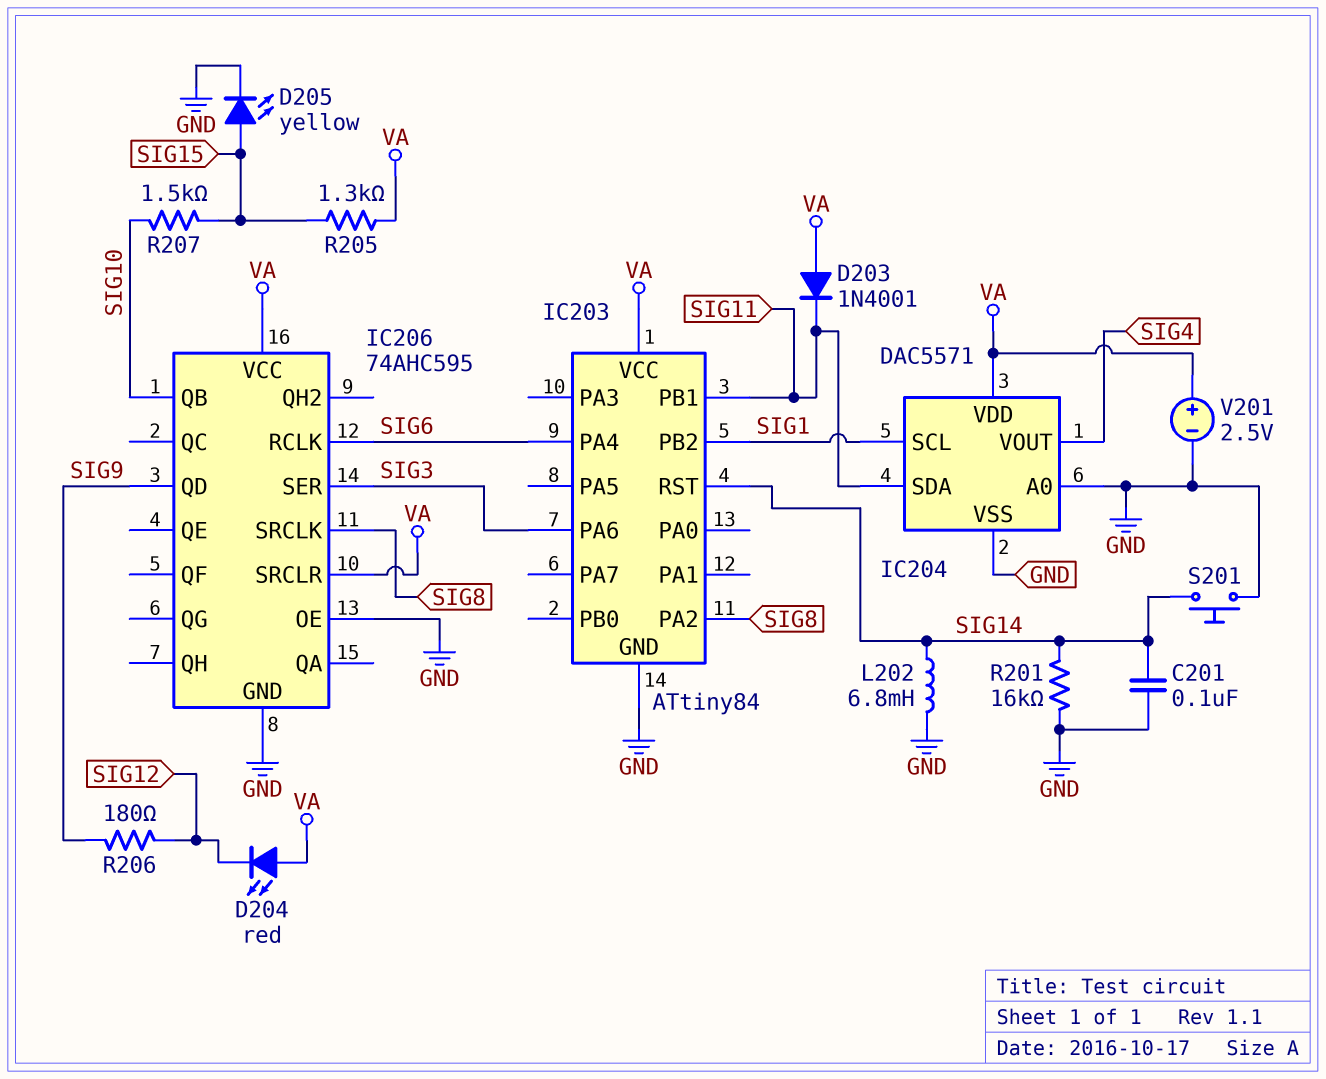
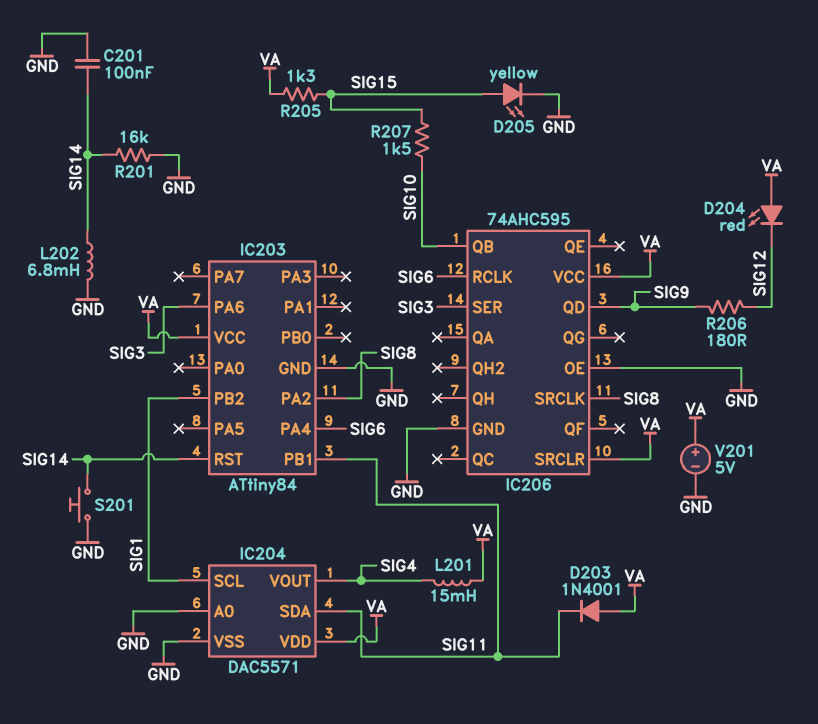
L201: none -> 15mH (SIG4, VA)
V201: 2.5V (plus VA, minus GND) -> 5V (plus VA, minus GND)

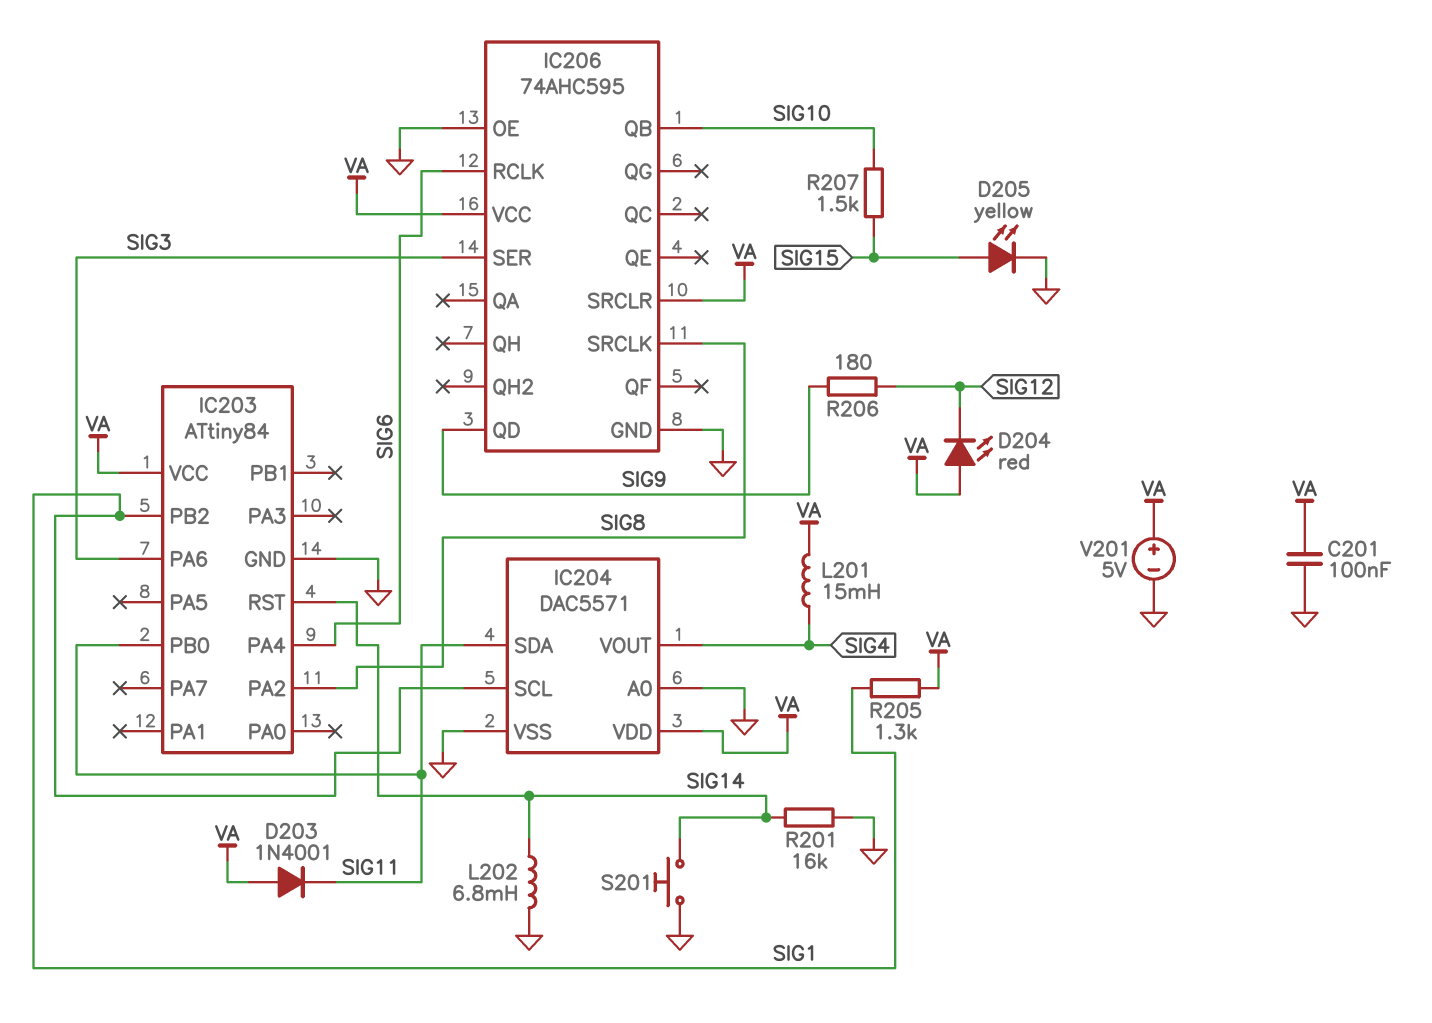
C201: 100nF (GND, SIG14) -> 100nF (GND, VA)
IC203 pin PB0: none -> SIG11
IC203 pin PB1: SIG11 -> none
R205: 1.3k (SIG15, VA) -> 1.3k (SIG1, VA)

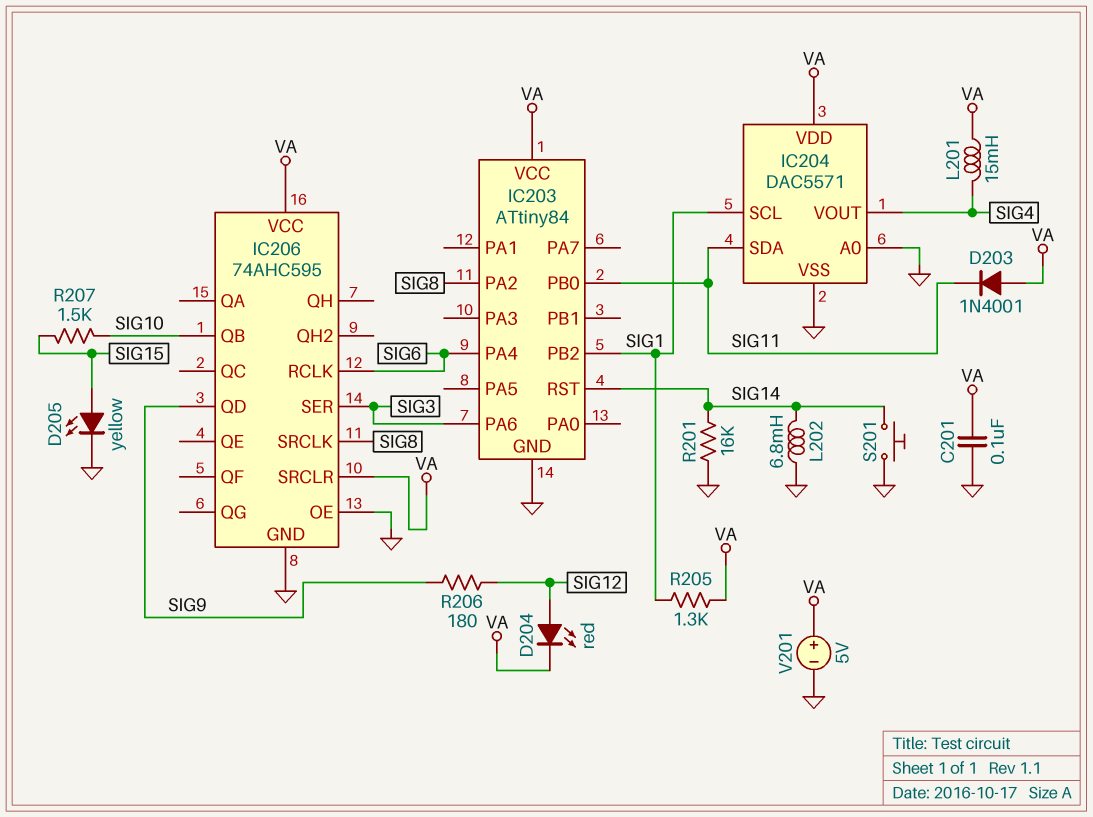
D204: LED red (A VA, K SIG12) -> LED red (A SIG12, K VA)

